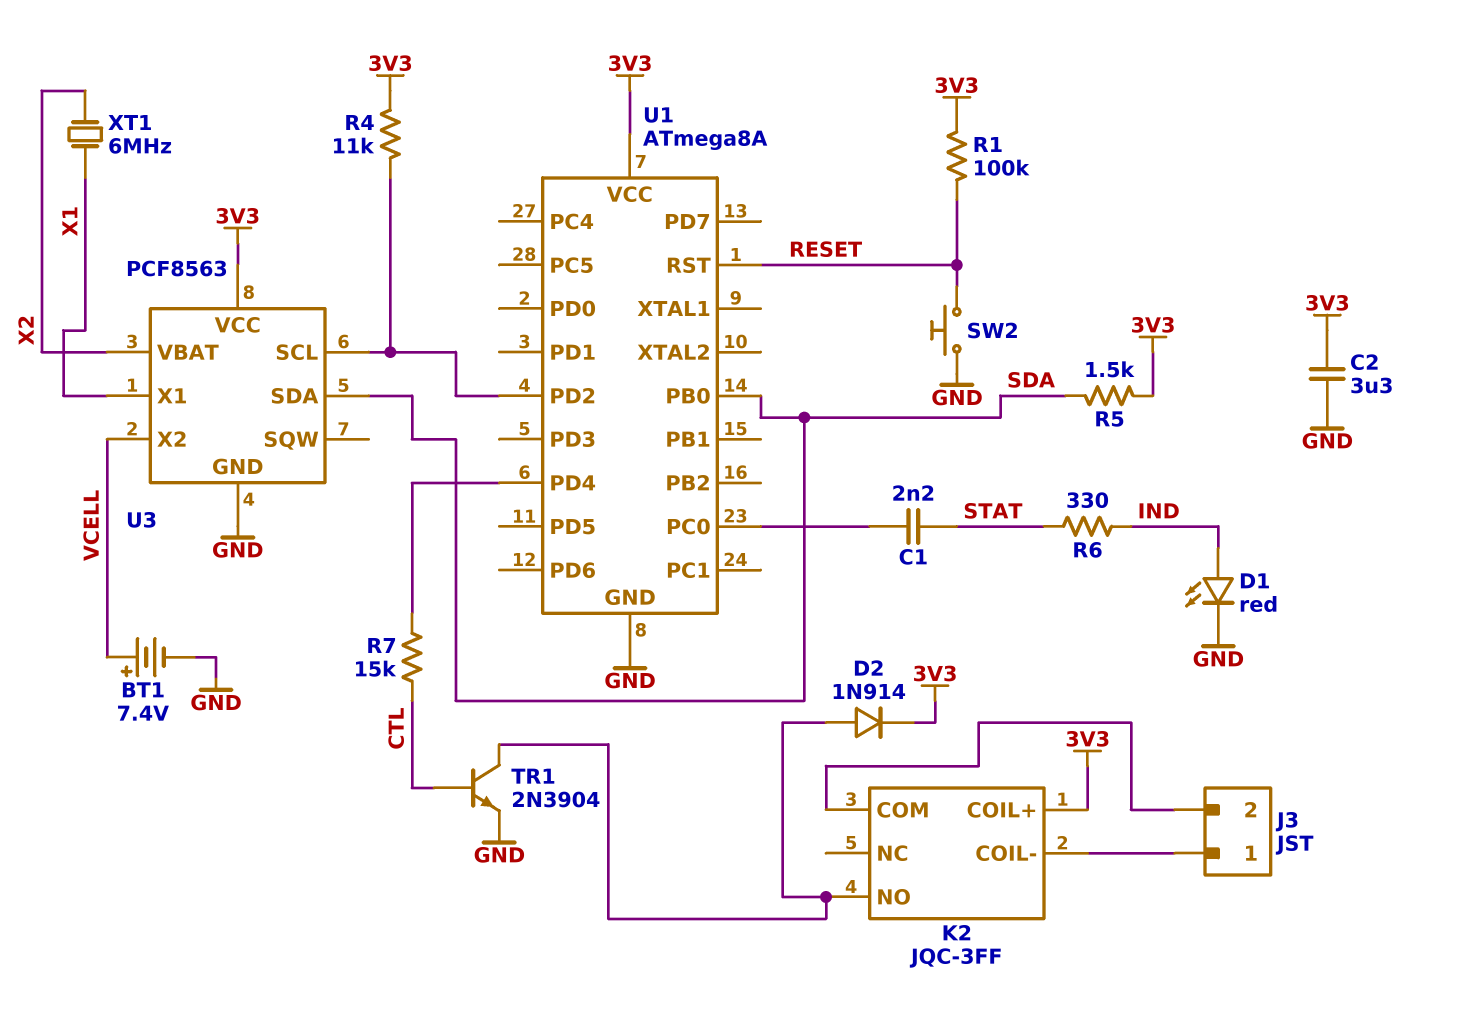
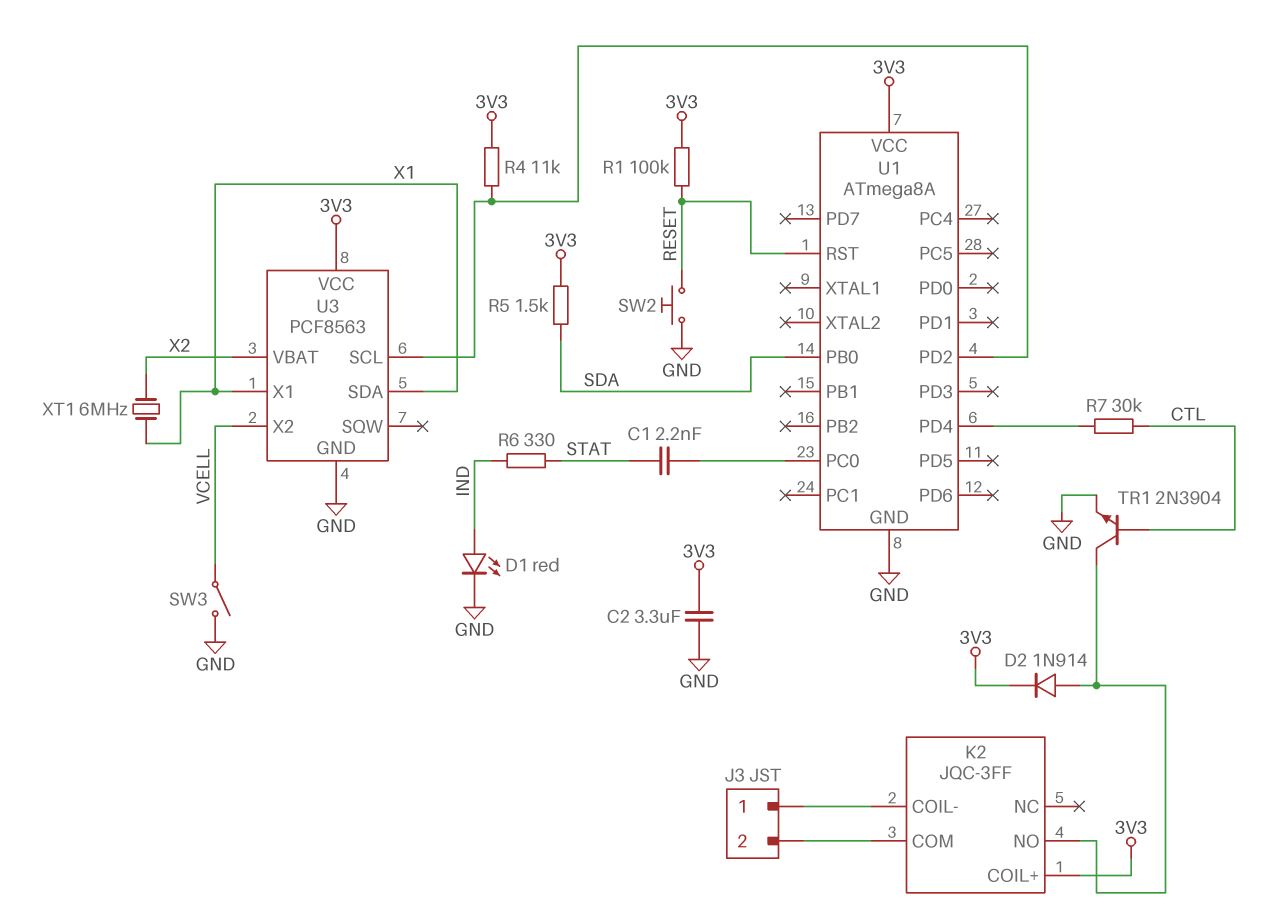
BT1: 7.4V (plus VCELL, minus GND) -> none
R7: 15k (CTL, U1/PD4) -> 30k (CTL, U1/PD4)
SW3: none -> switch (GND, VCELL)
U3 pin SDA: SDA -> X1

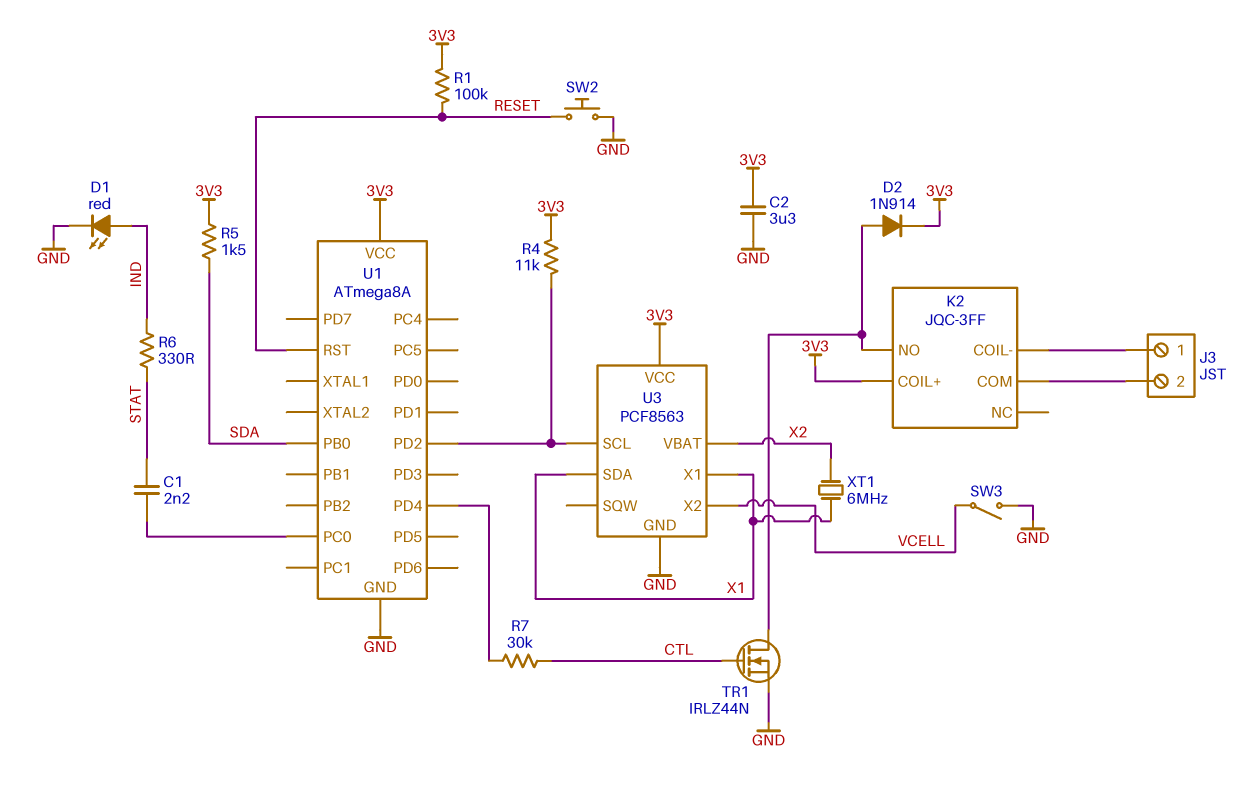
TR1: NPN 2N3904 (B CTL, C K2/NO, E GND) -> NMOS IRLZ44N (G CTL, D K2/NO, S GND)

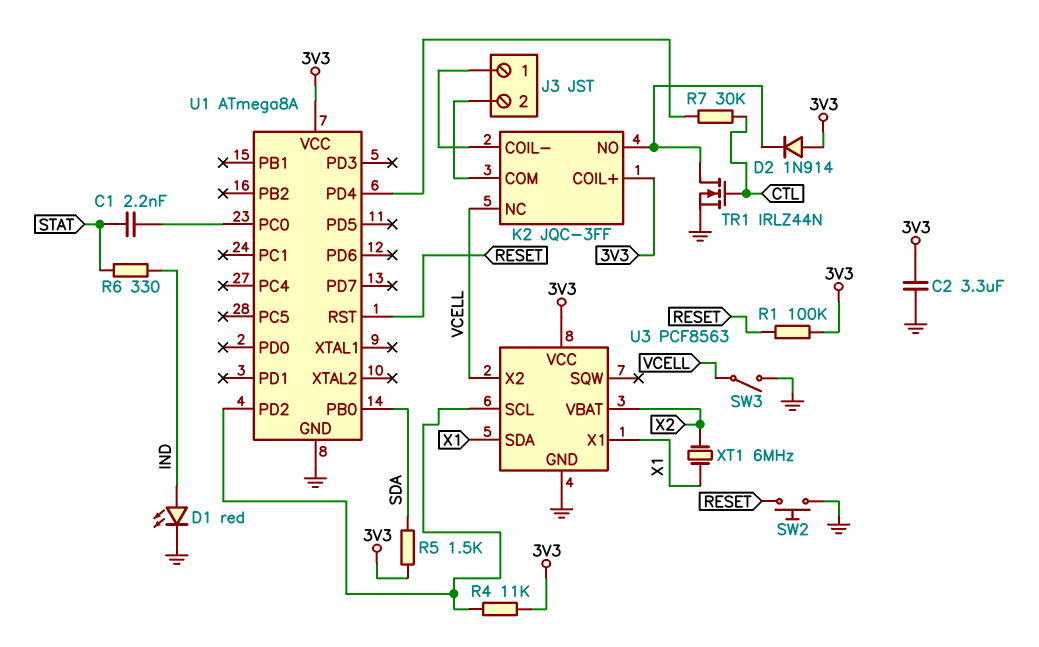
D2: diode 1N914 (A K2/NO, K 3V3) -> diode 1N914 (A 3V3, K K2/NO)
K2 pin NC: none -> VCELL

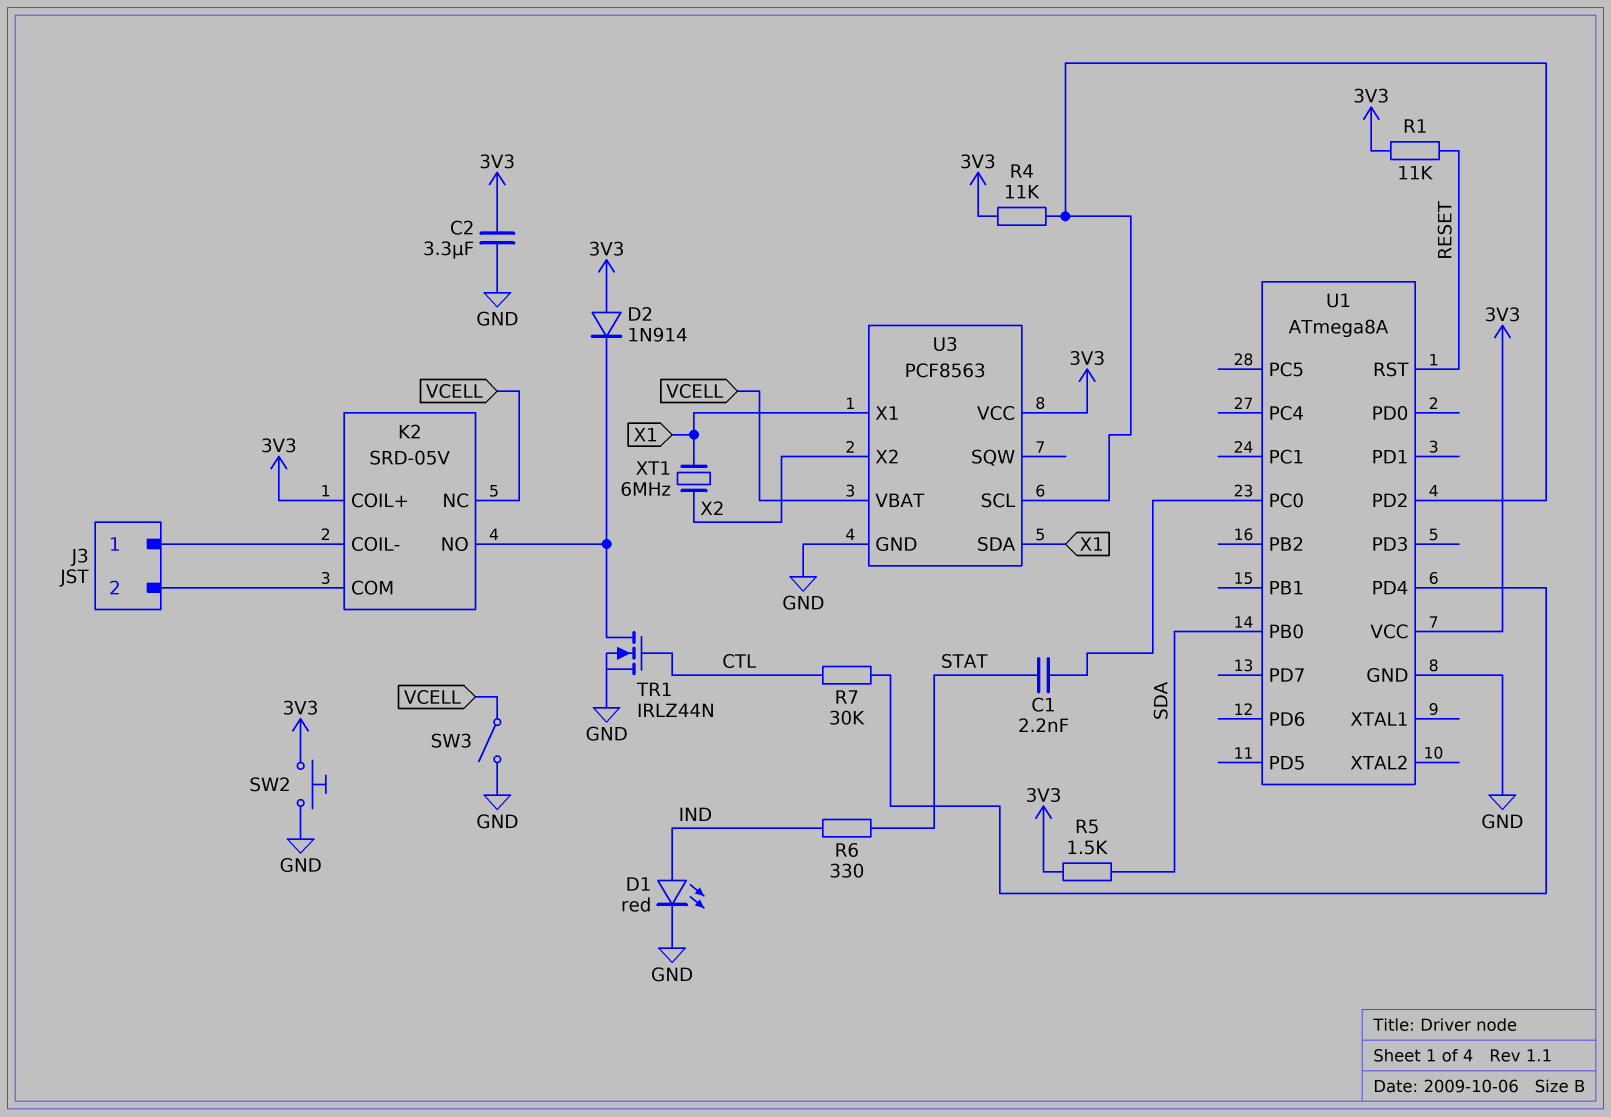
K2: JQC-3FF -> SRD-05V
R1: 100k (3V3, RESET) -> 11k (3V3, RESET)
SW2: button (GND, RESET) -> button (3V3, GND)
U3 pin VBAT: X2 -> VCELL
U3 pin X2: VCELL -> X2

